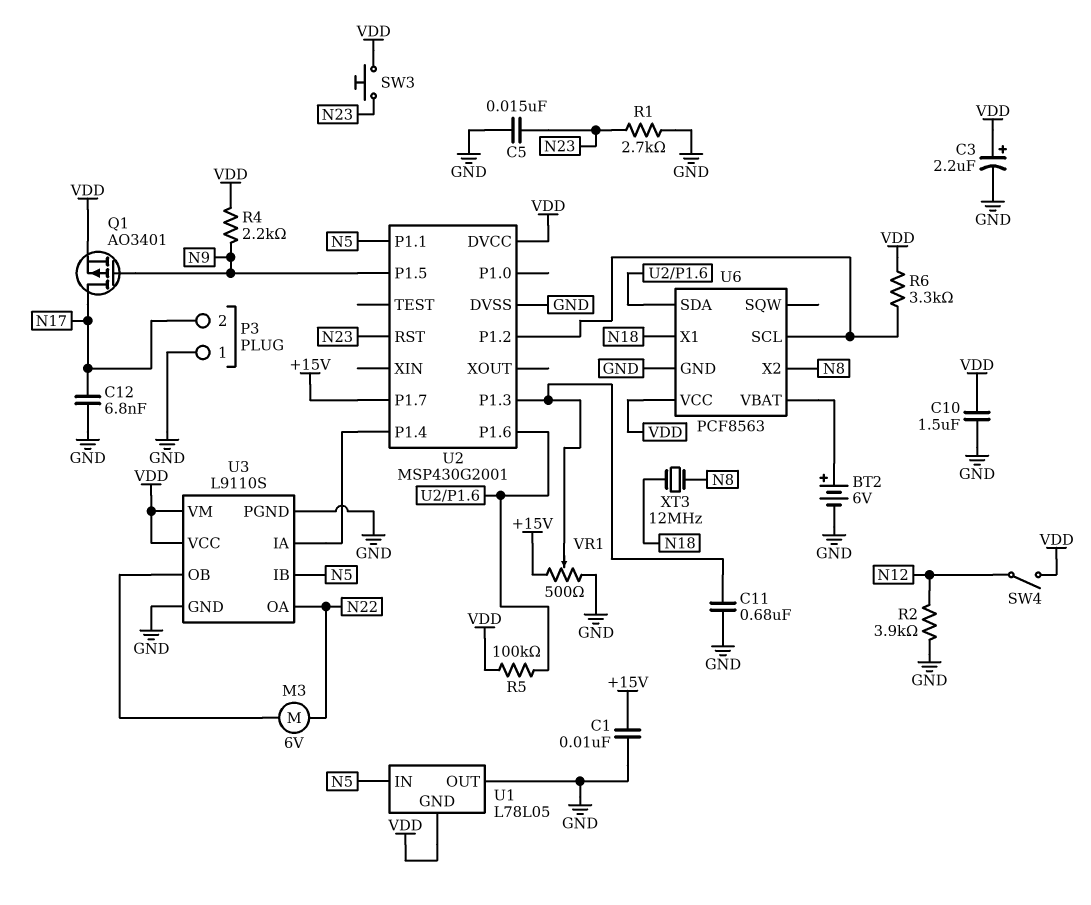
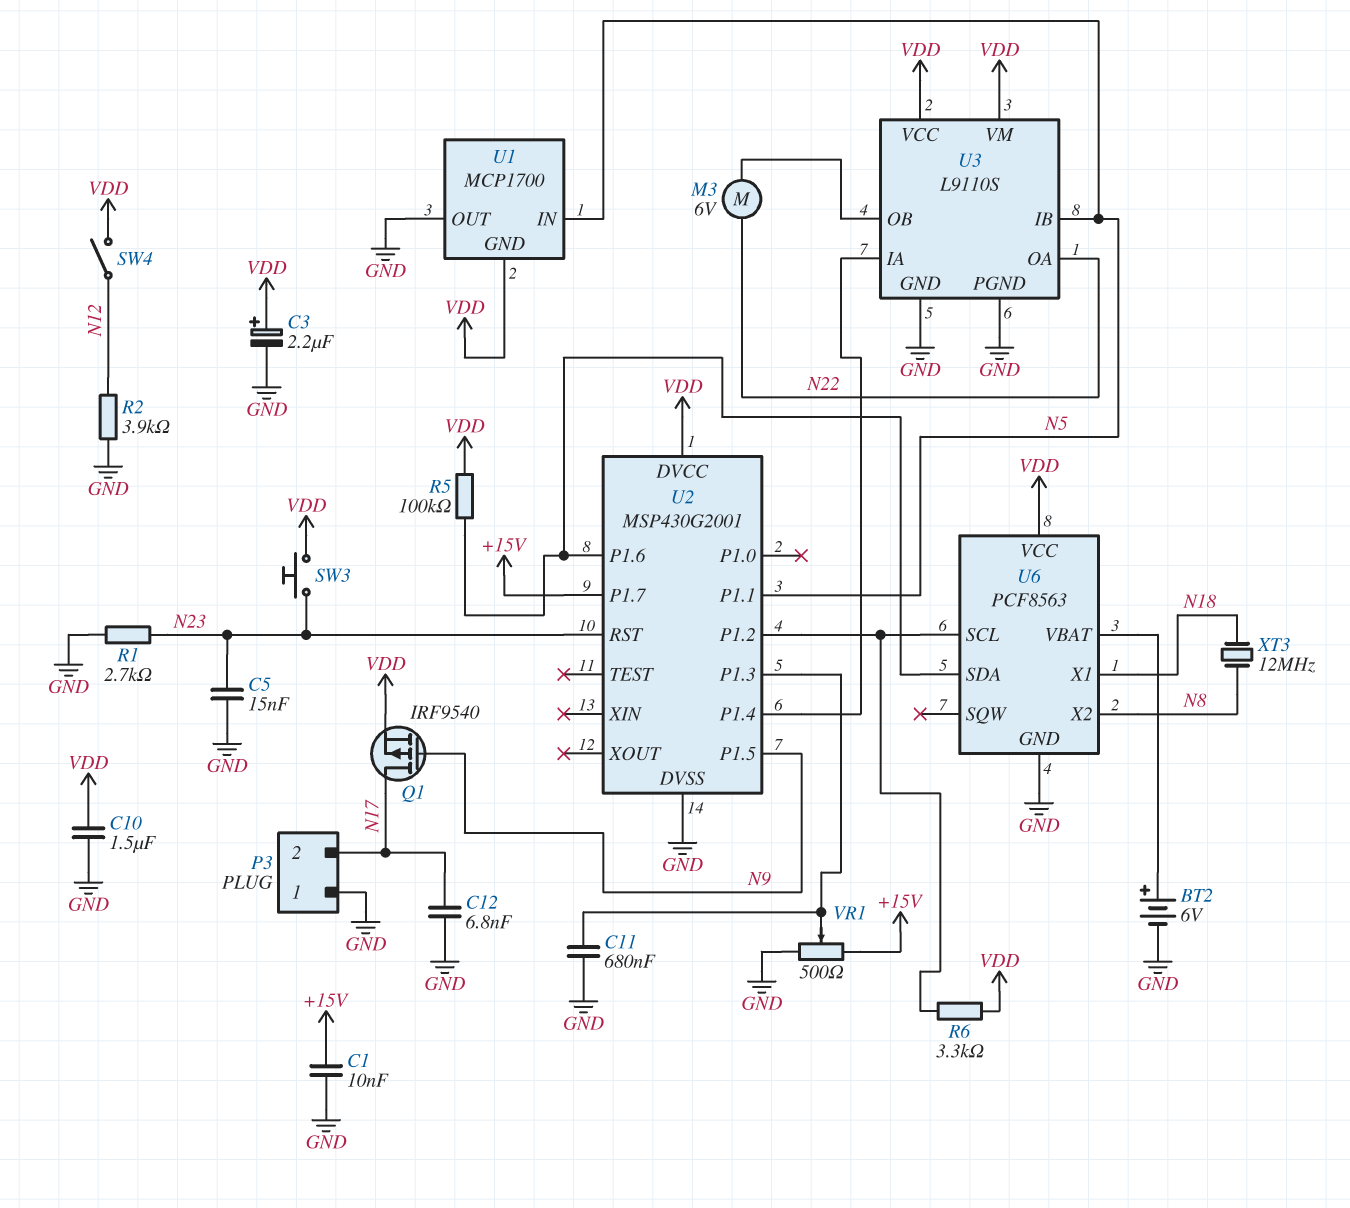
Q1: PMOS AO3401 (G N9, D N17, S VDD) -> PMOS IRF9540 (G N9, D N17, S VDD)
R4: 2.2k (N9, VDD) -> none
U1: L78L05 -> MCP1700

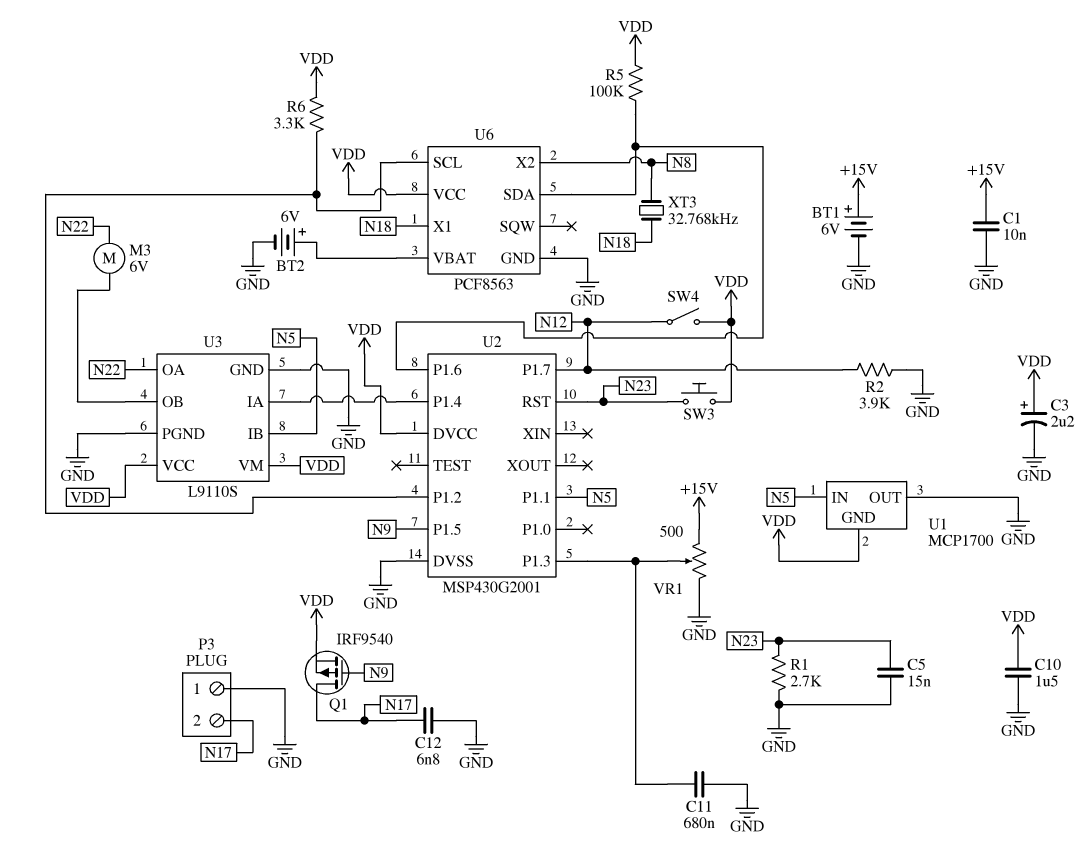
BT1: none -> 6V (plus +15V, minus GND)
U2 pin P1.7: +15V -> N12
XT3: 12MHz (N8, N18) -> 32.768kHz (N8, N18)

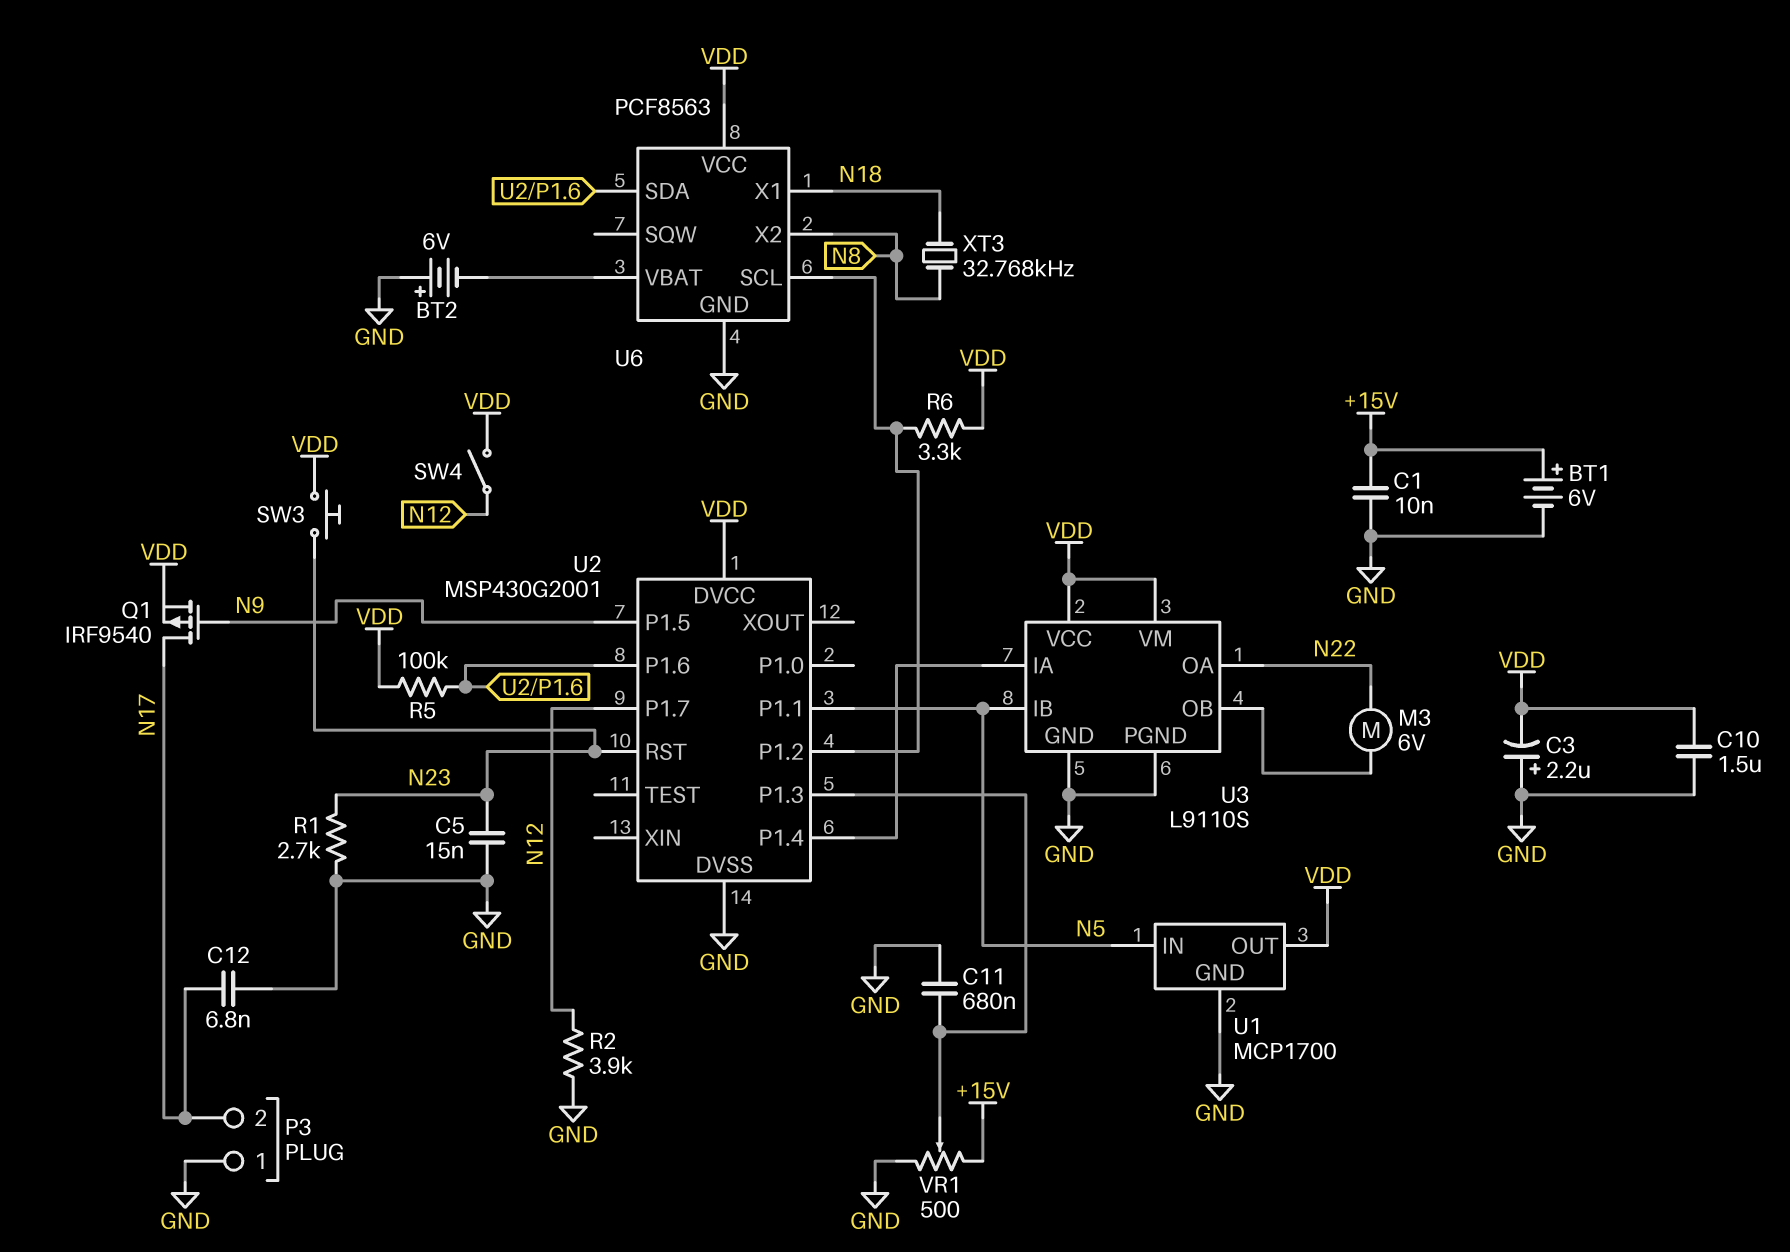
BT2: 6V (plus U6/VBAT, minus GND) -> 6V (plus GND, minus U6/VBAT)
C3: 2.2uF (plus VDD, minus GND) -> 2.2uF (plus GND, minus VDD)
U1 pin GND: VDD -> GND
U1 pin OUT: GND -> VDD

